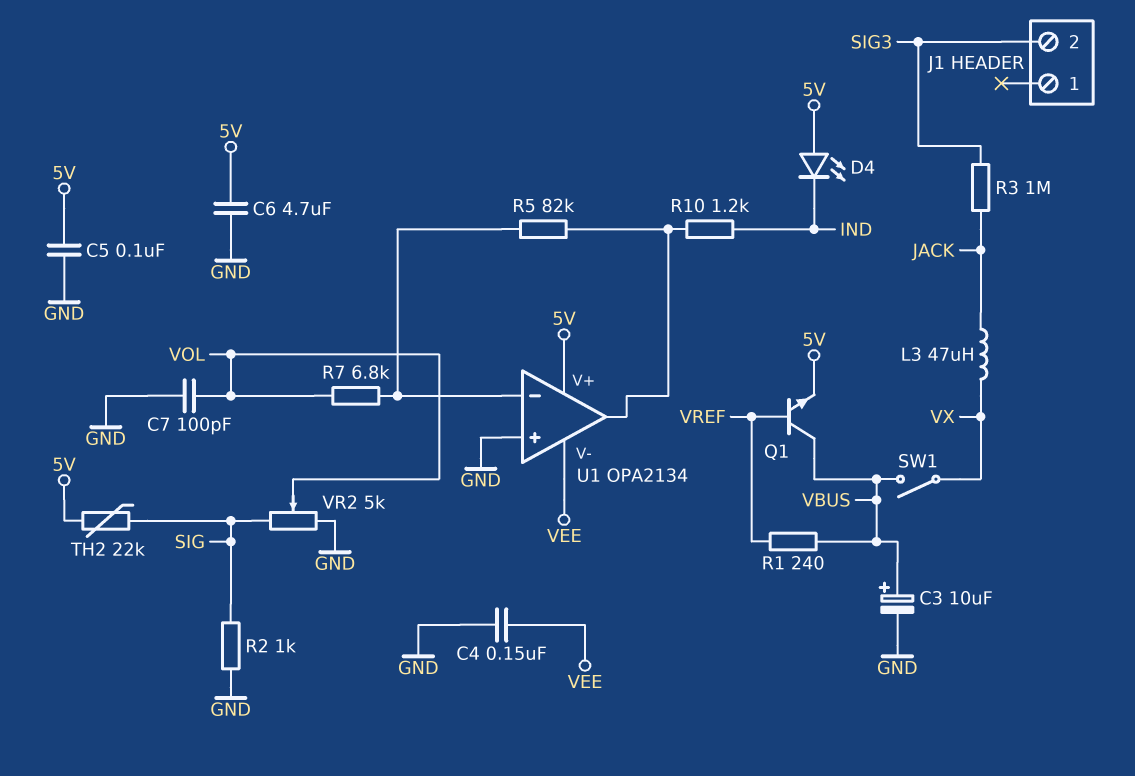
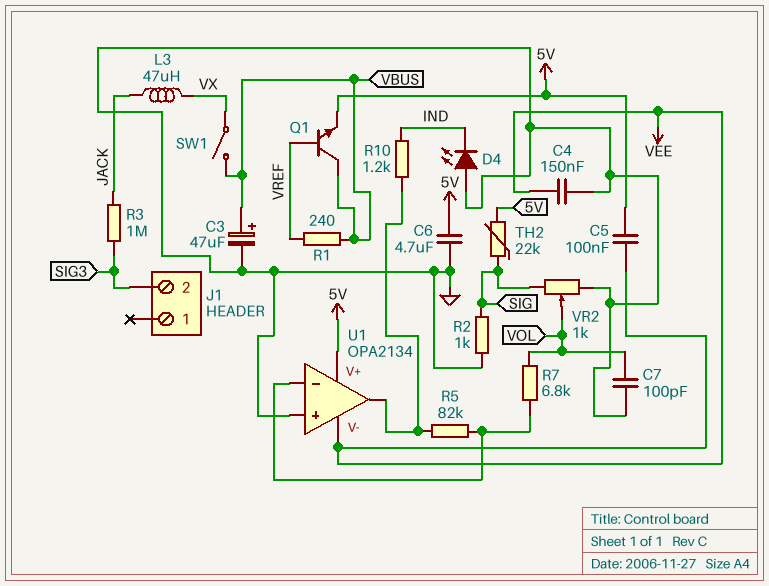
C3: 10uF (plus VBUS, minus GND) -> 47uF (plus VBUS, minus GND)
C5: 100nF (5V, GND) -> 100nF (5V, VEE)
D4: LED (A 5V, K IND) -> LED (A GND, K IND)
VR2: 5k (GND, SIG, wiper VOL) -> 1k (GND, SIG, wiper VOL)

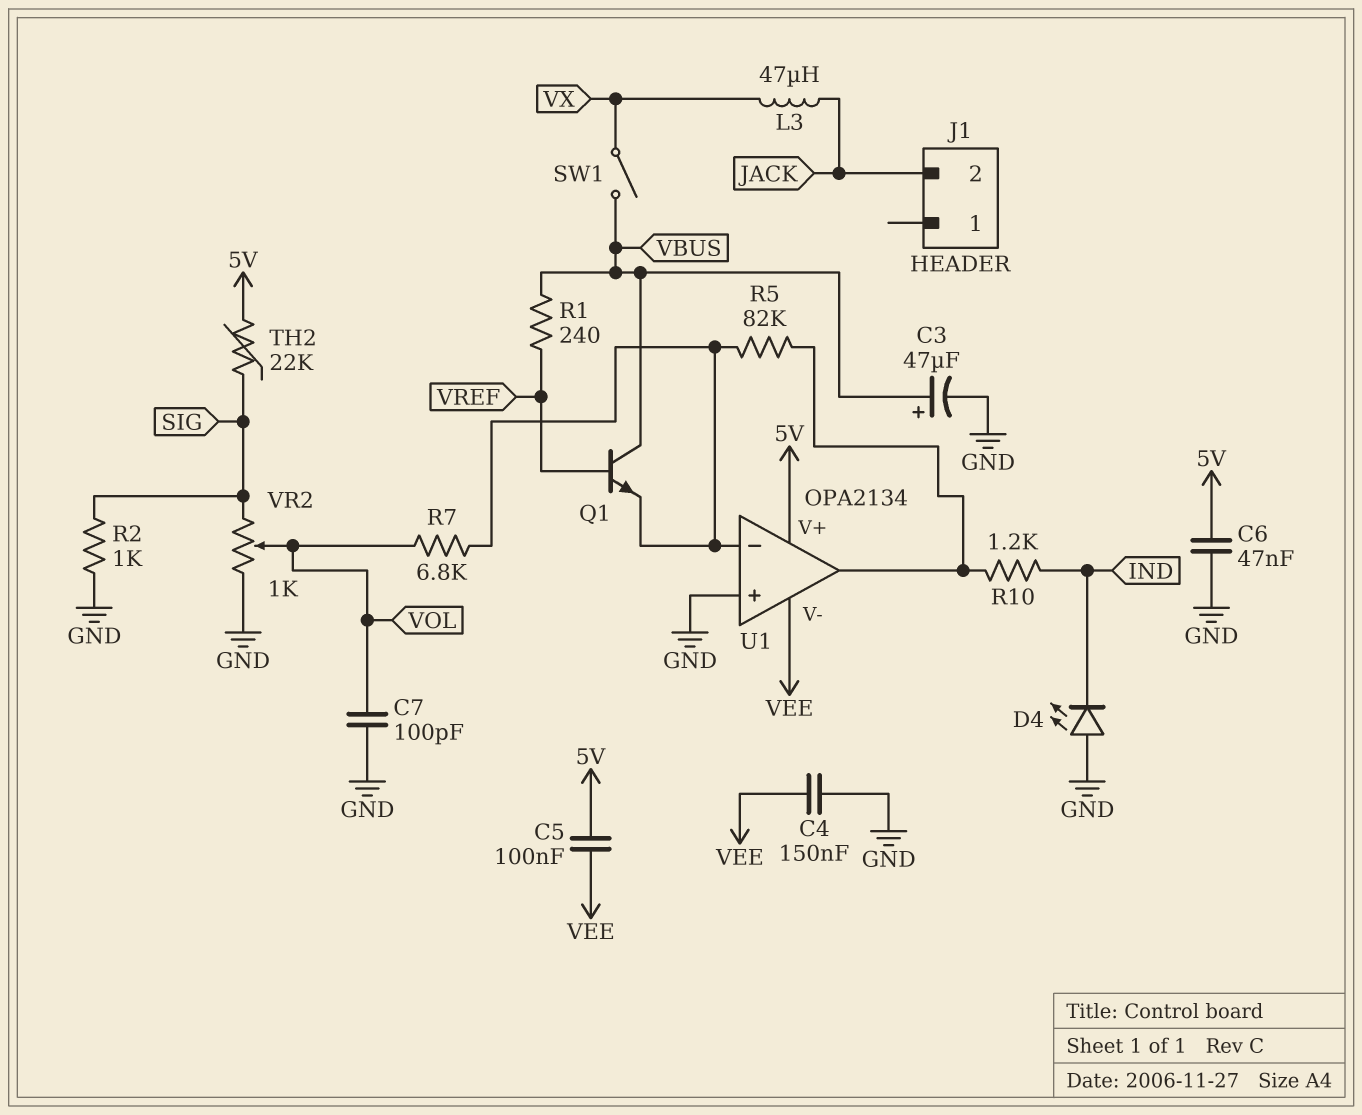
C6: 4.7uF (5V, GND) -> 47nF (5V, GND)
J1 pin 2: SIG3 -> JACK
Q1: NPN (B VREF, C VBUS, E 5V) -> NPN (B VREF, C VBUS, E U1/in-)
R3: 1M (JACK, SIG3) -> none

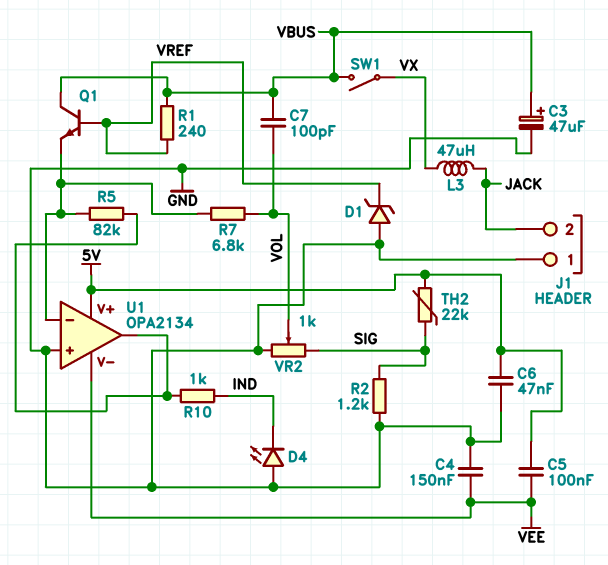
C7: 100pF (GND, VOL) -> 100pF (VBUS, VOL)
D1: none -> zener (A GND, K VREF)
J1 pin 1: none -> GND
R2: 1k (GND, SIG) -> 1.2k (GND, SIG)
R10: 1.2k (IND, U1/out) -> 1k (IND, U1/out)

